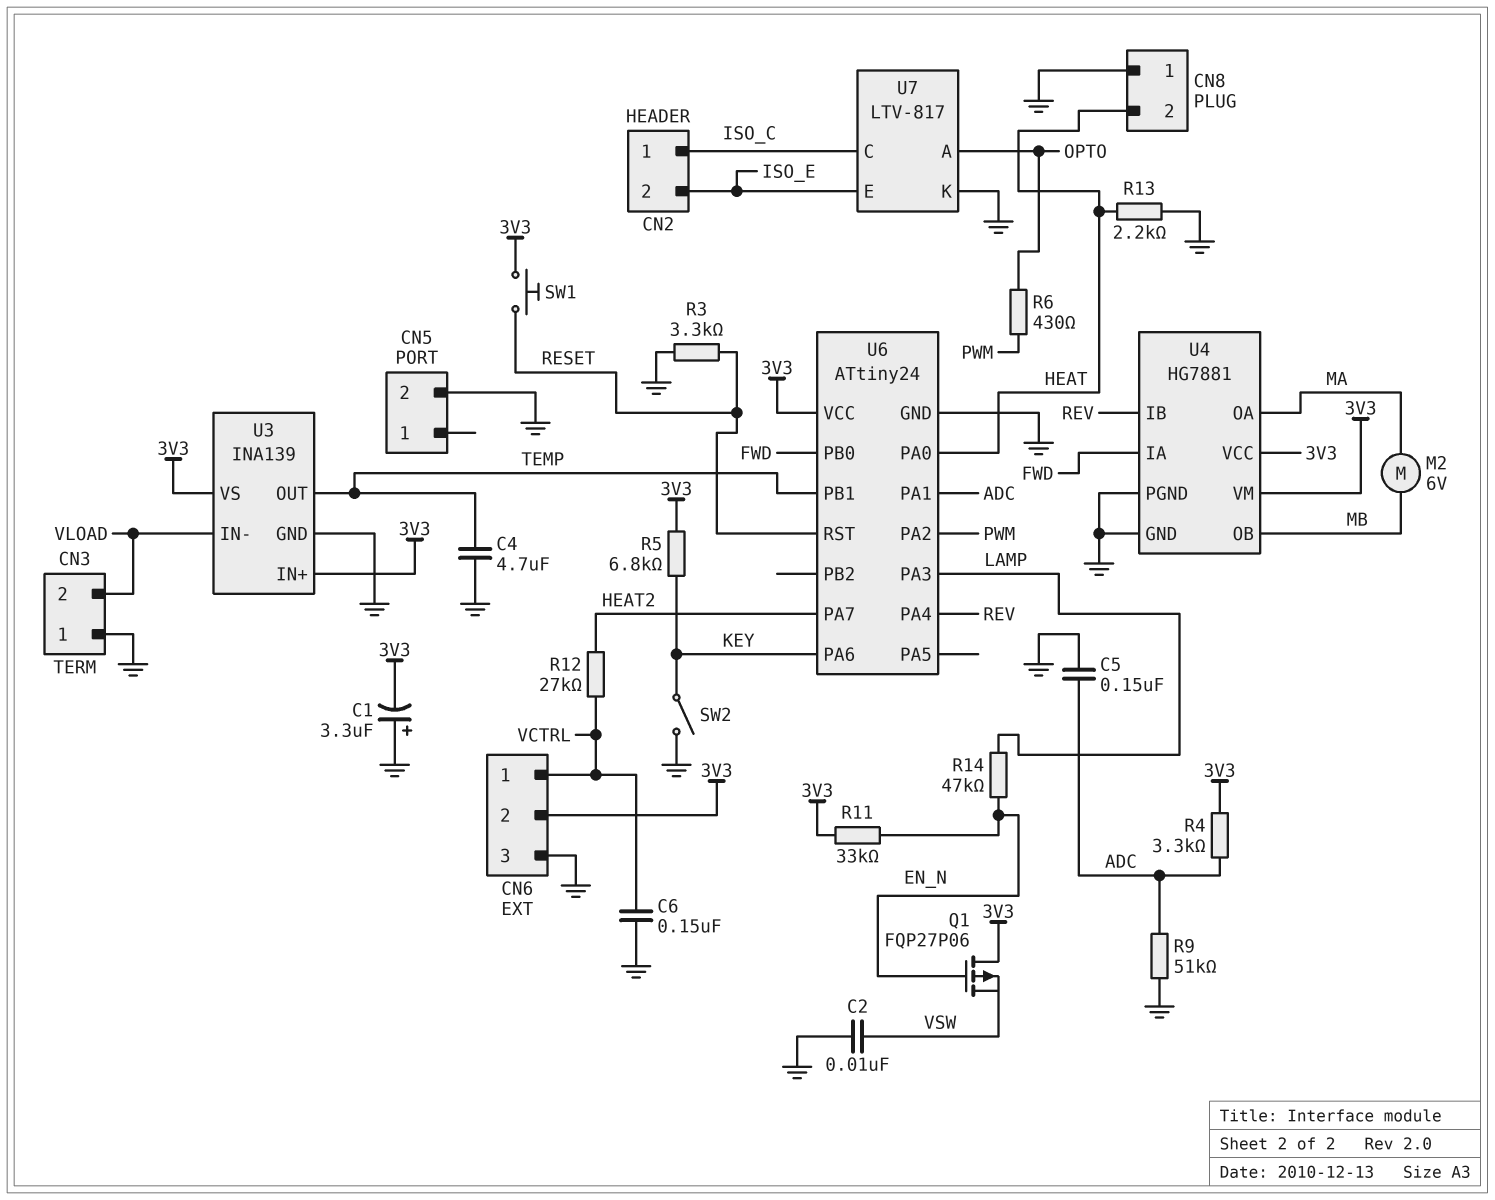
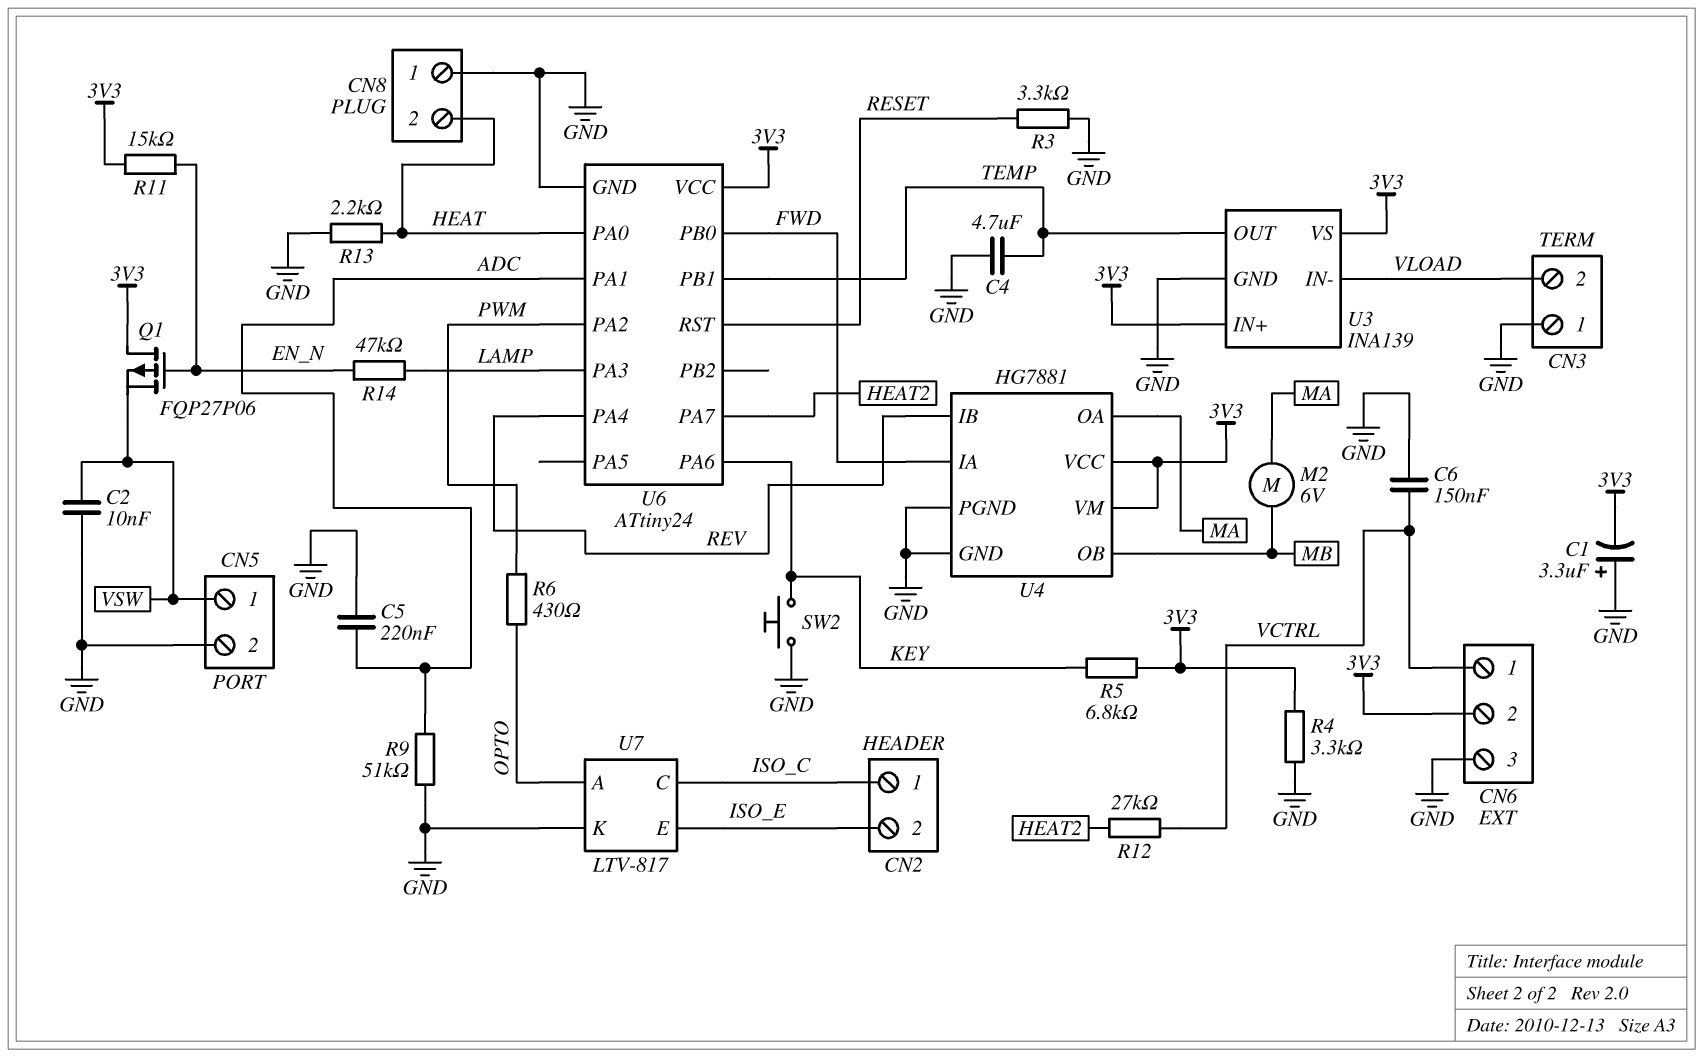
C5: 150nF (ADC, GND) -> 220nF (ADC, GND)
CN5 pin 1: none -> VSW
R4: 3.3k (3V3, ADC) -> 3.3k (3V3, GND)
R11: 33k (3V3, EN_N) -> 15k (3V3, EN_N)
SW1: button (3V3, RESET) -> none
SW2: switch (GND, KEY) -> button (GND, KEY)

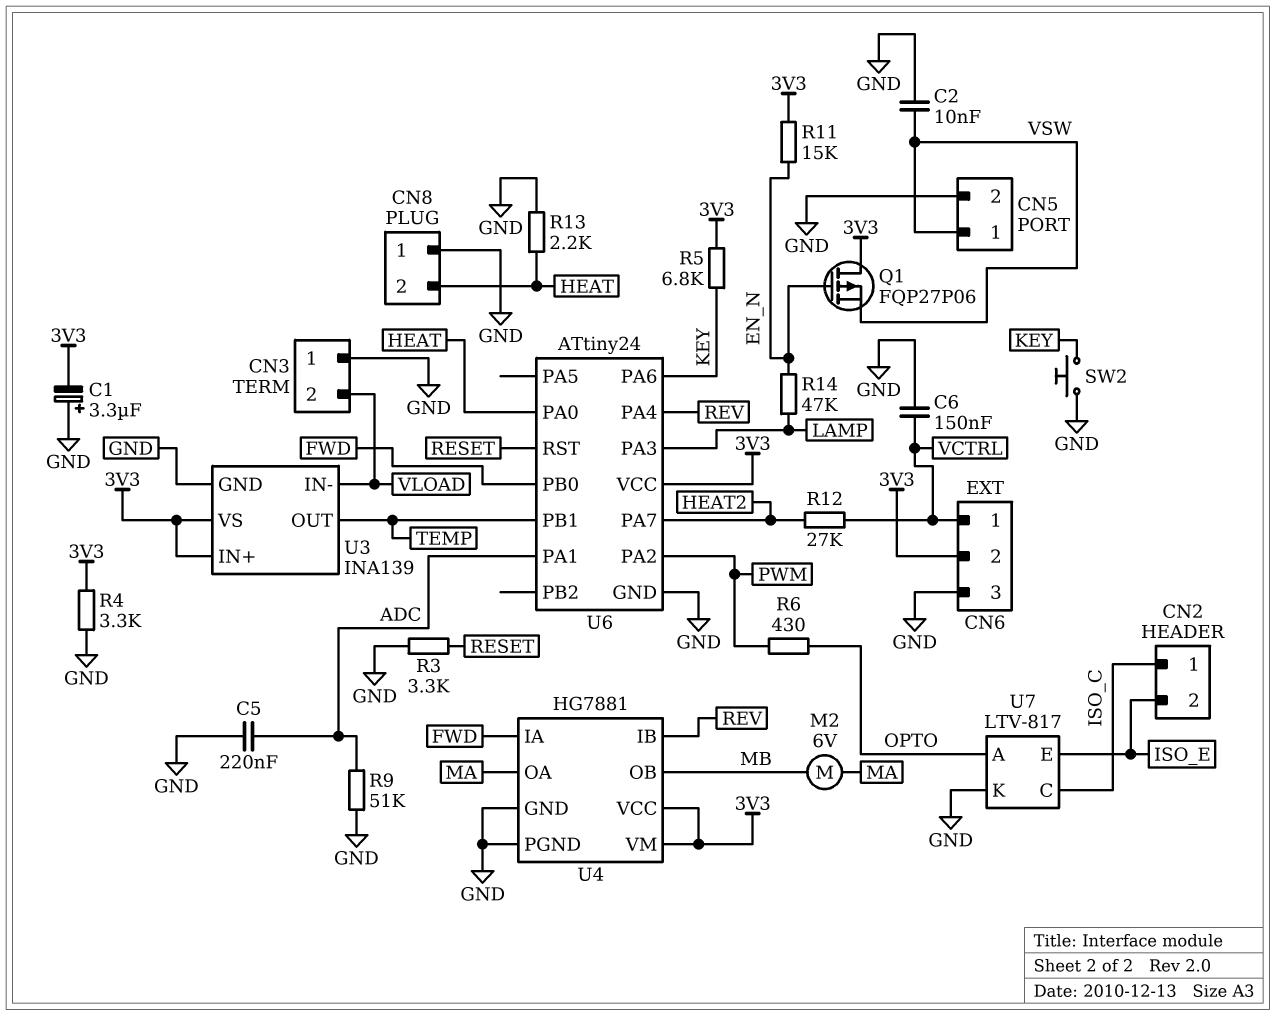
C4: 4.7uF (GND, TEMP) -> none

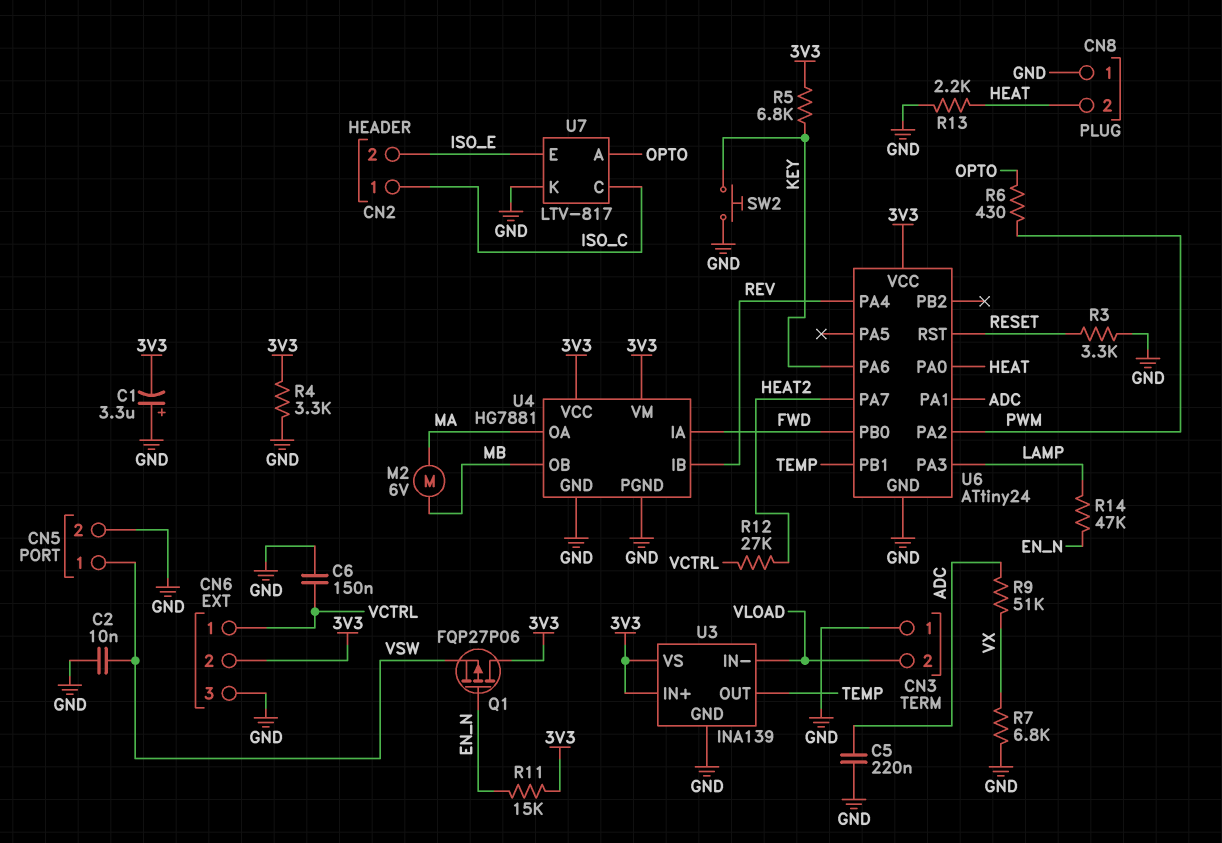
R7: none -> 6.8k (GND, VX)
R9: 51k (ADC, GND) -> 51k (ADC, VX)

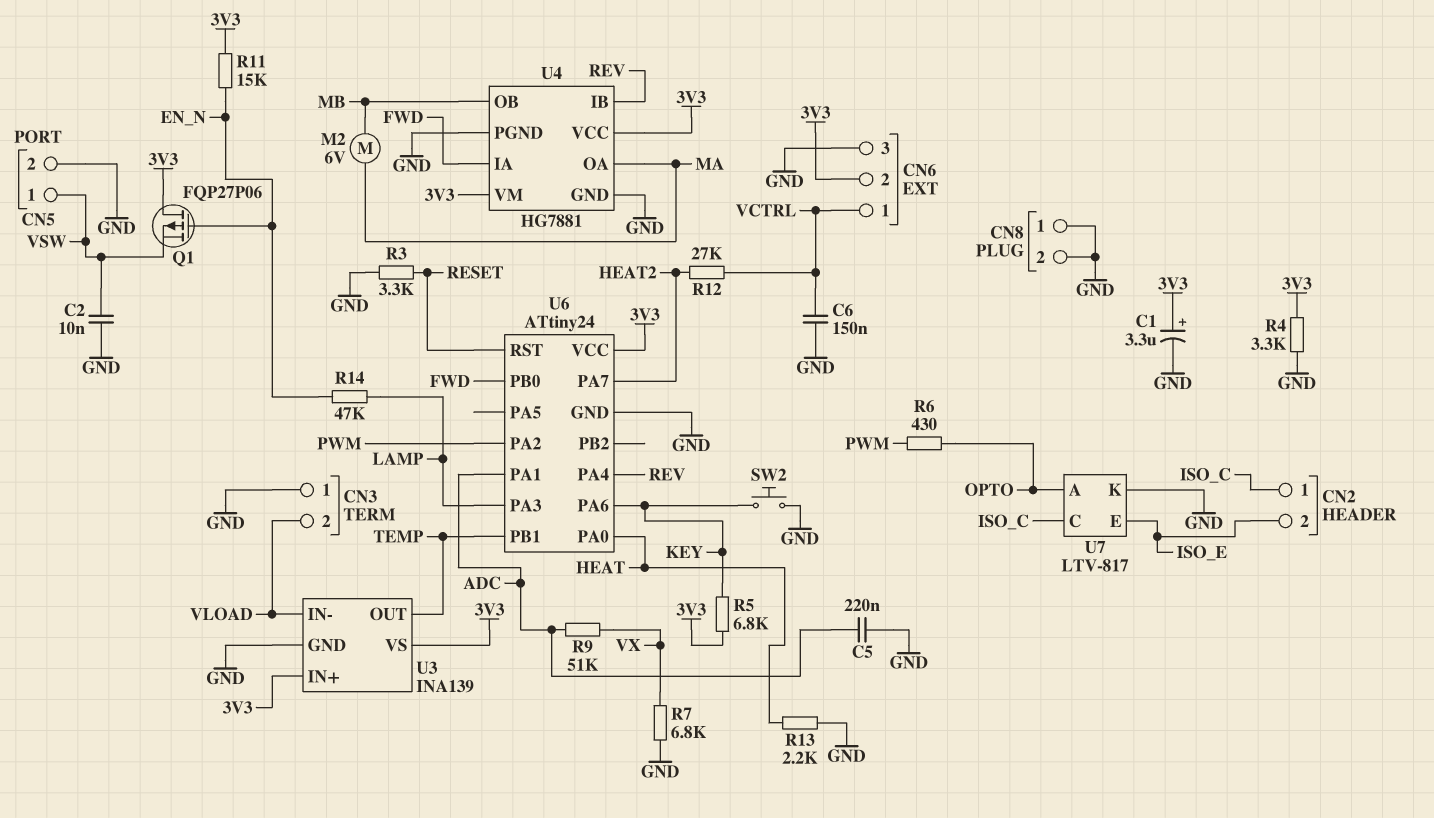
C1: 3.3uF (plus GND, minus 3V3) -> 3.3uF (plus 3V3, minus GND)
CN8 pin 2: HEAT -> GND

